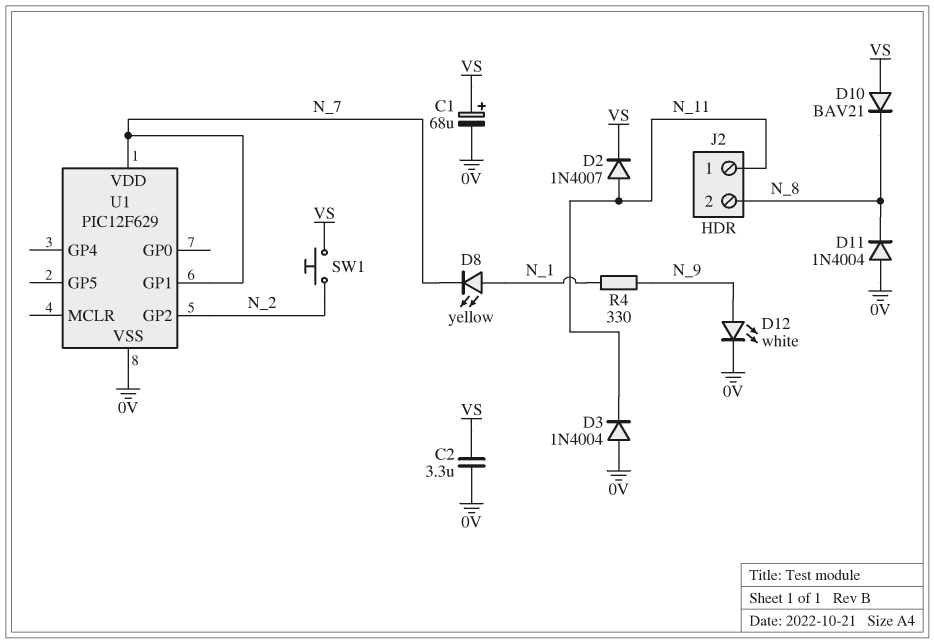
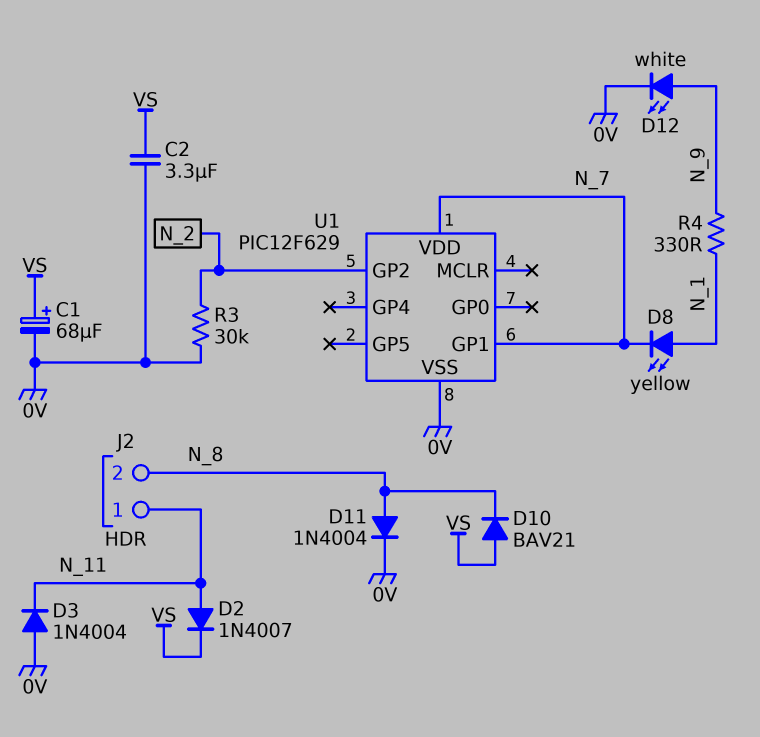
D11: diode 1N4004 (A 0V, K N_8) -> diode 1N4004 (A N_8, K 0V)
R3: none -> 30k (0V, N_2)
SW1: button (N_2, VS) -> none

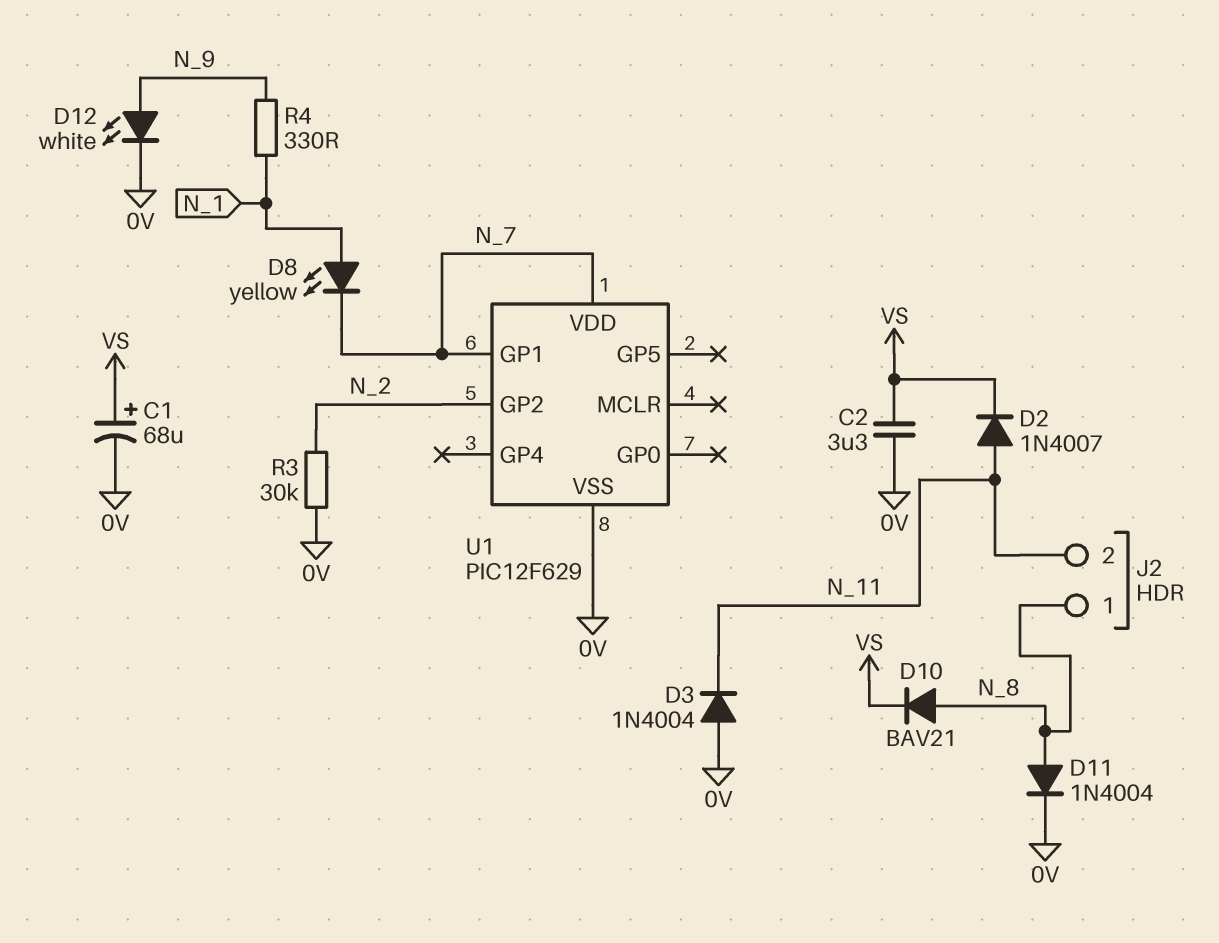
D10: diode BAV21 (A VS, K N_8) -> diode BAV21 (A N_8, K VS)
J2 pin 1: N_11 -> N_8
J2 pin 2: N_8 -> N_11

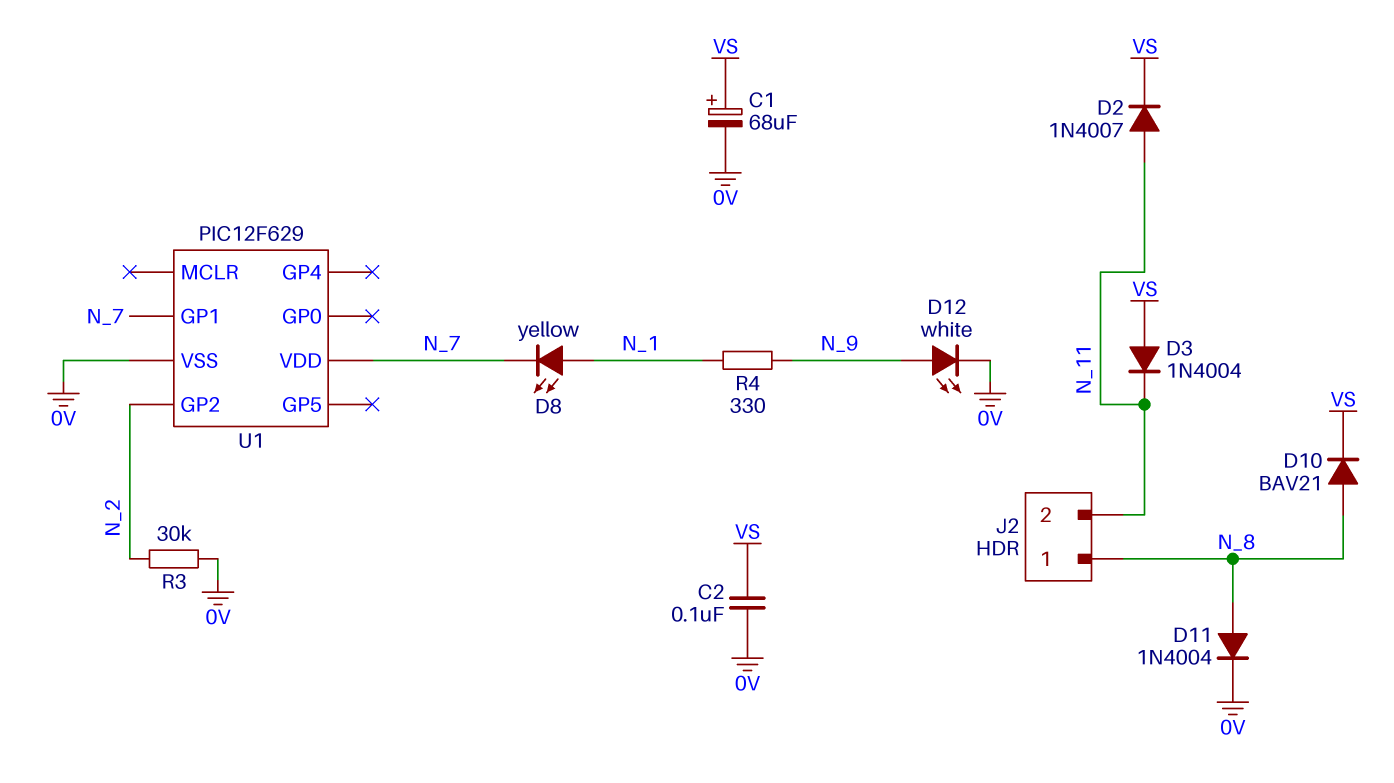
C2: 3.3uF (0V, VS) -> 100nF (0V, VS)
D3: diode 1N4004 (A 0V, K N_11) -> diode 1N4004 (A VS, K N_11)

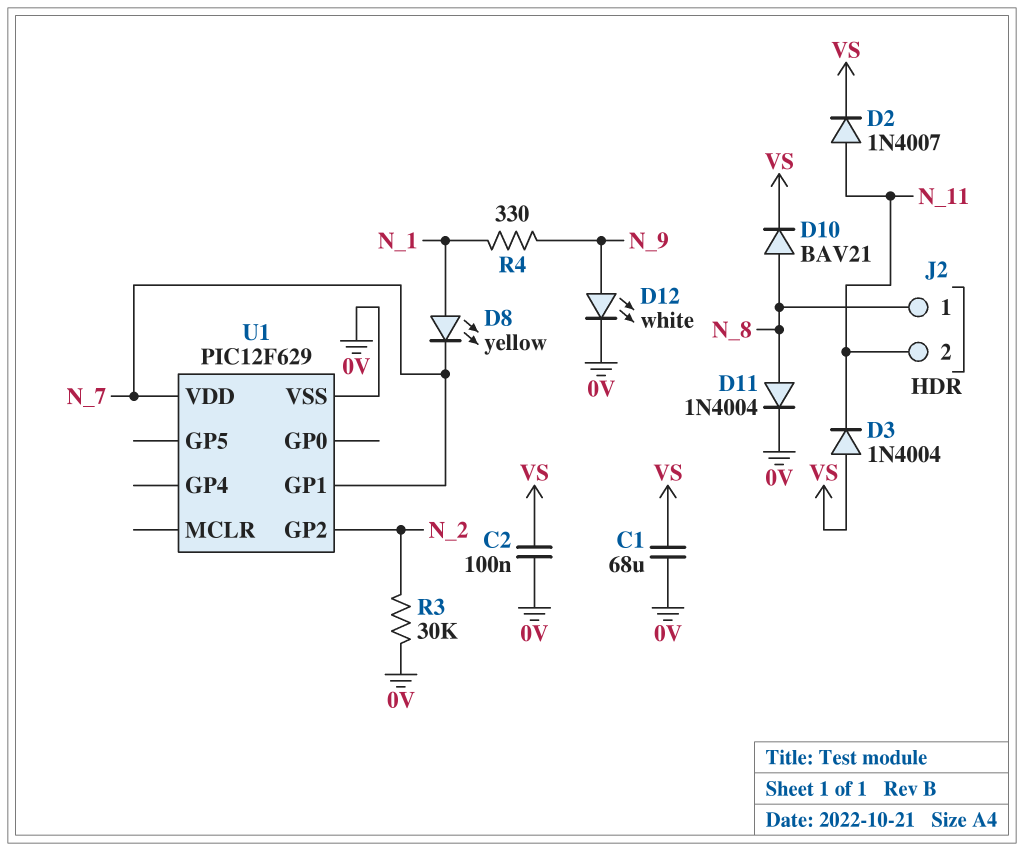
C1: 68uF (plus VS, minus 0V) -> 68uF (0V, VS)

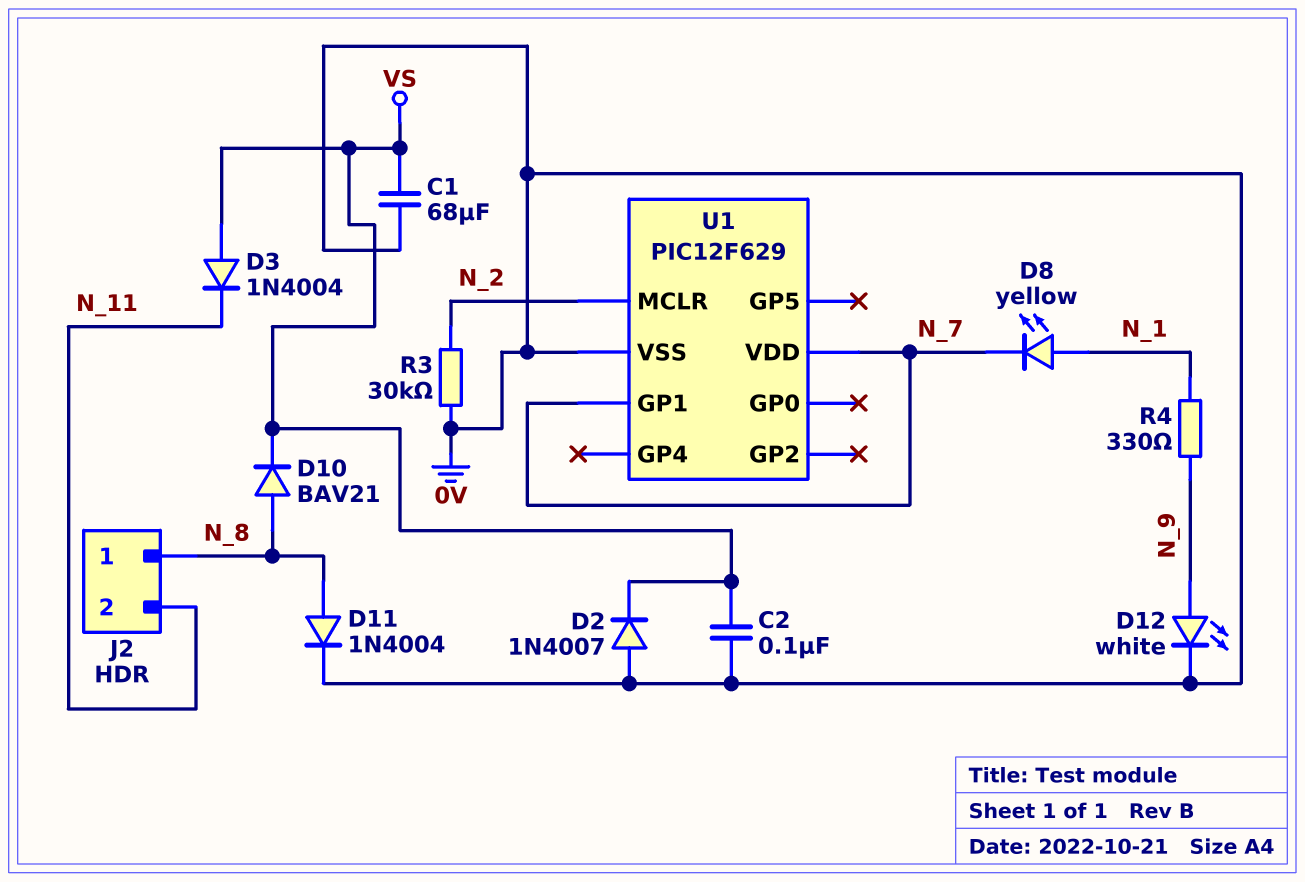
D2: diode 1N4007 (A N_11, K VS) -> diode 1N4007 (A 0V, K VS)
U1 pin GP2: N_2 -> none
U1 pin MCLR: none -> N_2

